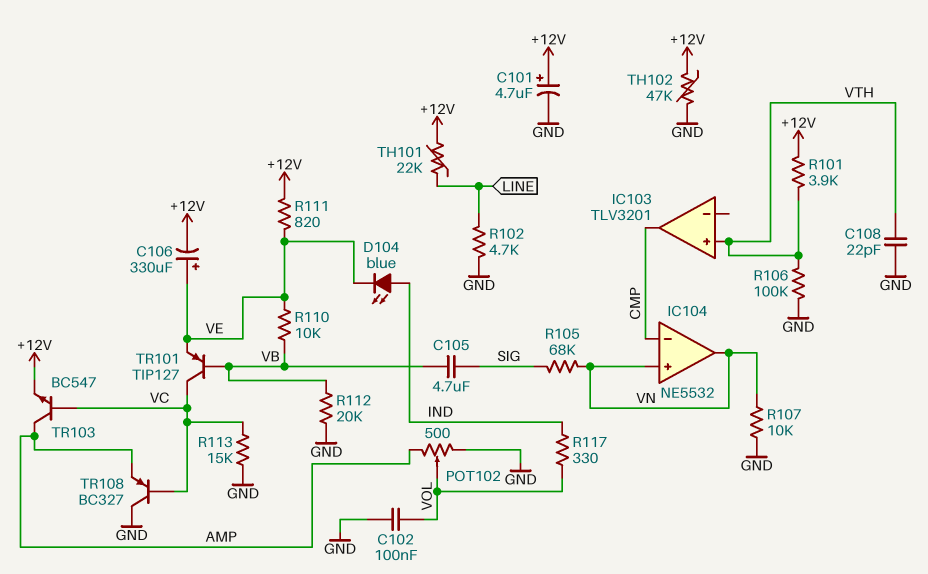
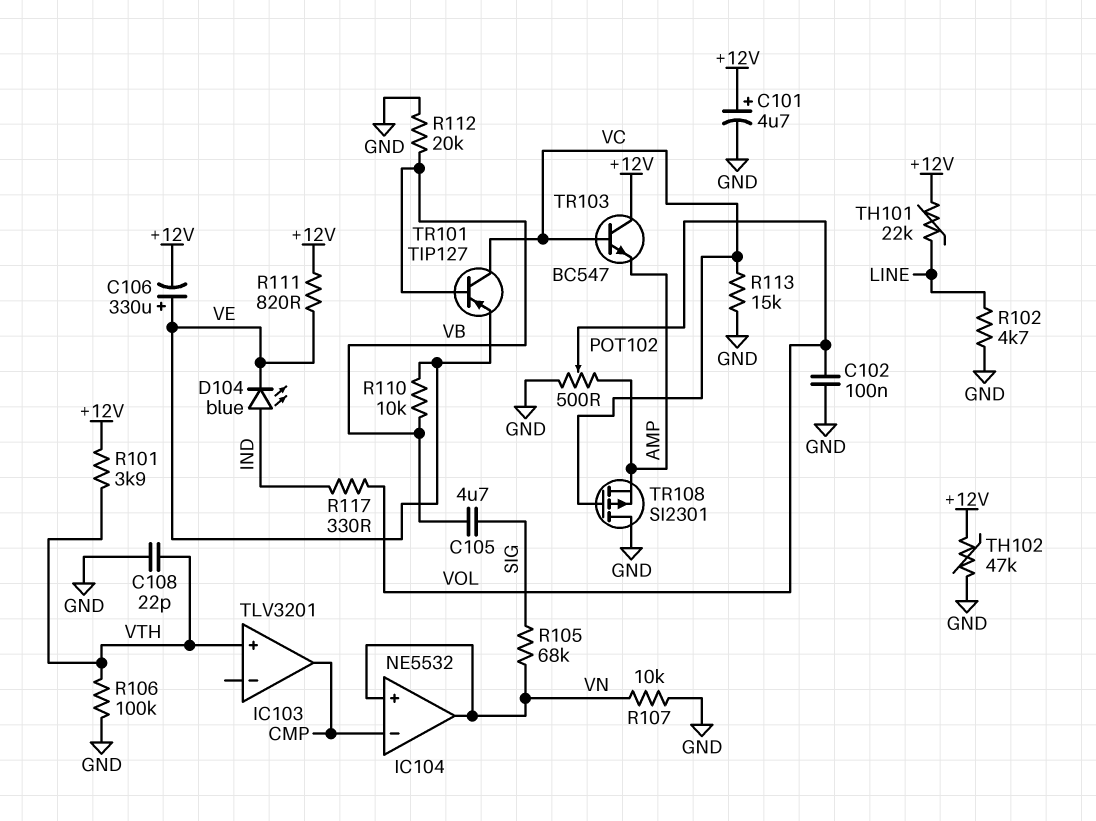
TR103: NPN BC547 (B VC, C AMP, E +12V) -> NPN BC547 (B VC, C +12V, E AMP)
TR108: PNP BC327 (B VC, C GND, E AMP) -> PMOS SI2301 (G VC, D GND, S AMP)

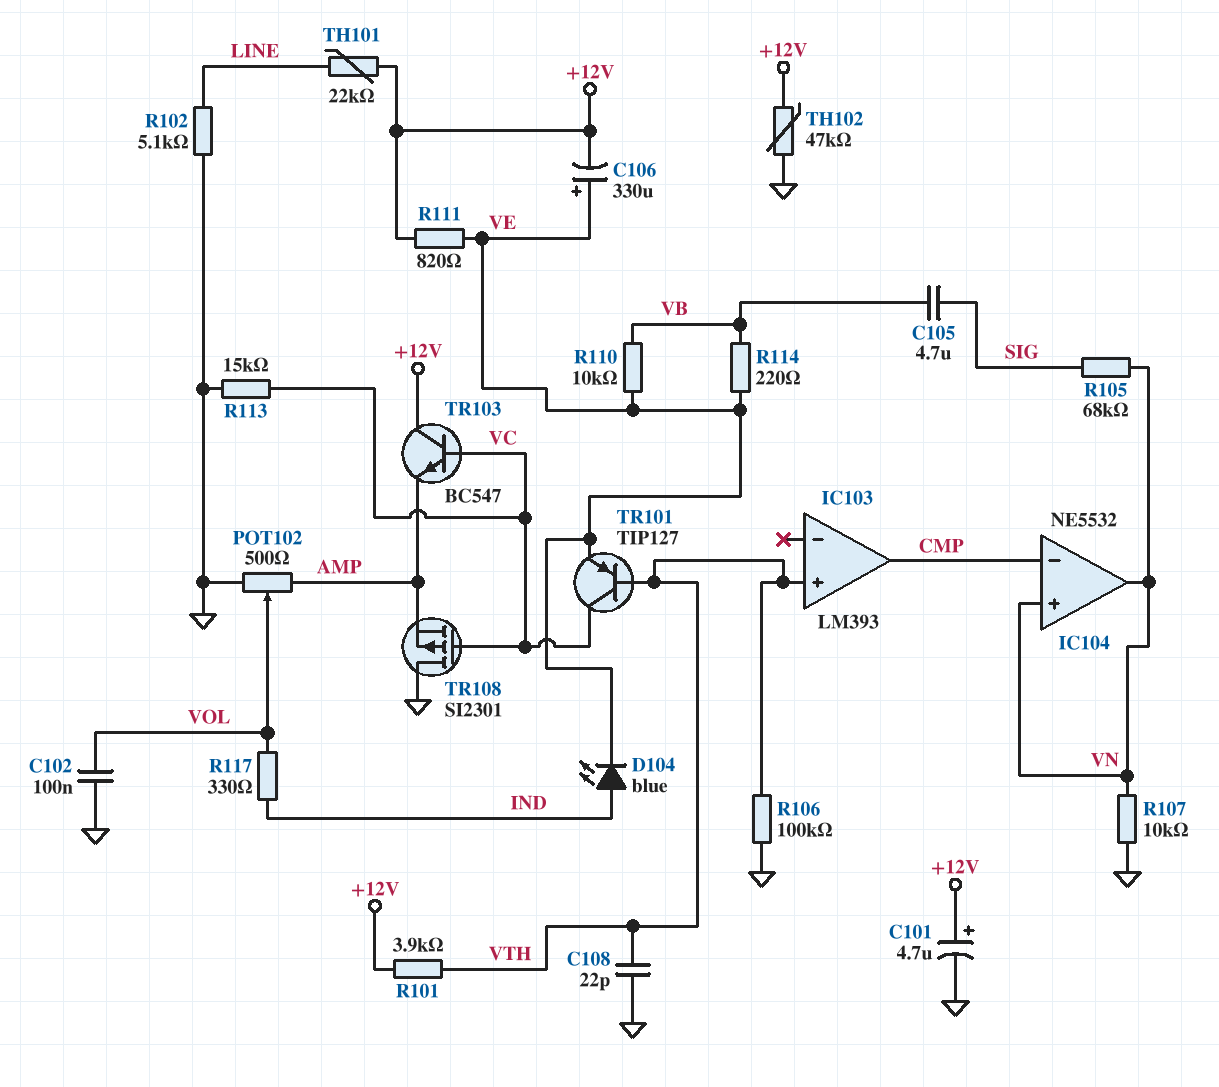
IC103: TLV3201 -> LM393
R102: 4.7k (GND, LINE) -> 5.1k (GND, LINE)
R112: 20k (GND, VB) -> none
R114: none -> 220 (VB, VE)
TR101: PNP TIP127 (B VB, C VC, E VE) -> PNP TIP127 (B VTH, C VC, E VE)

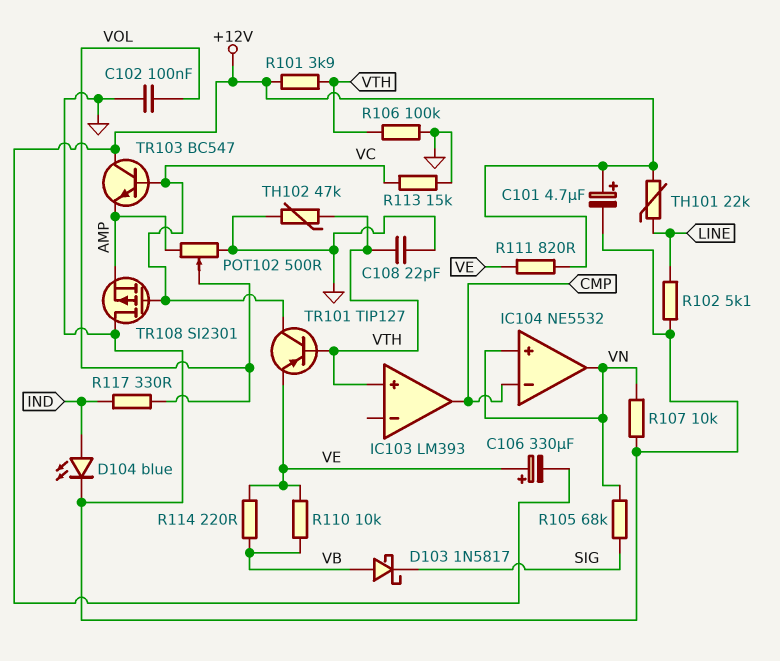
C105: 4.7uF (SIG, VB) -> none
D103: none -> schottky 1N5817 (A VB, K SIG)
D104: LED blue (A IND, K VE) -> LED blue (A IND, K GND)
TH102: 47k (+12V, GND) -> 47k (GND, VTH)

